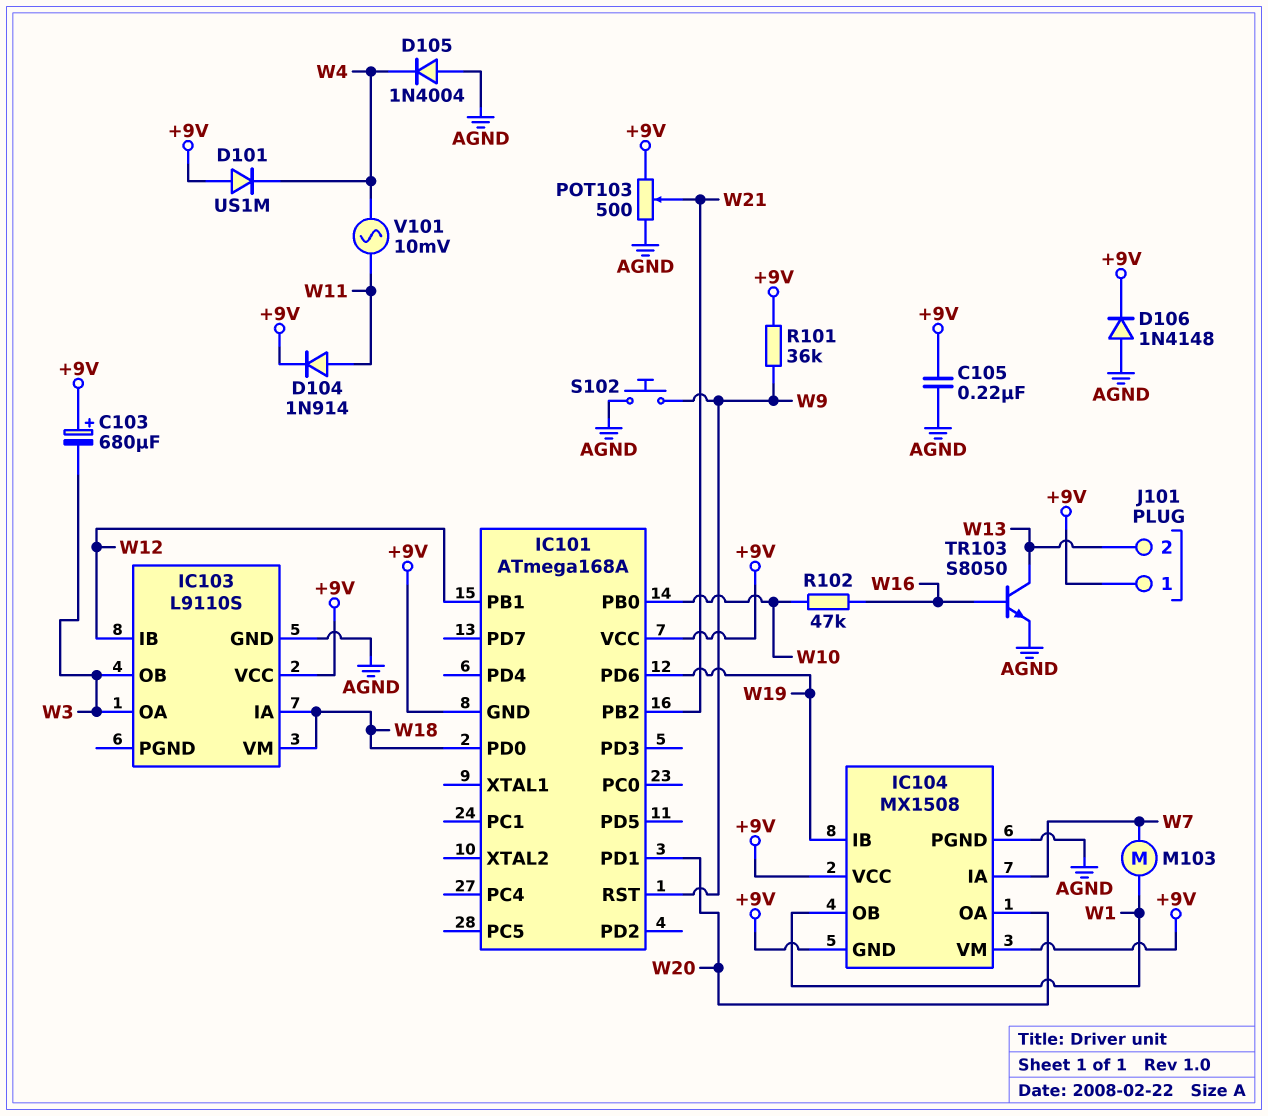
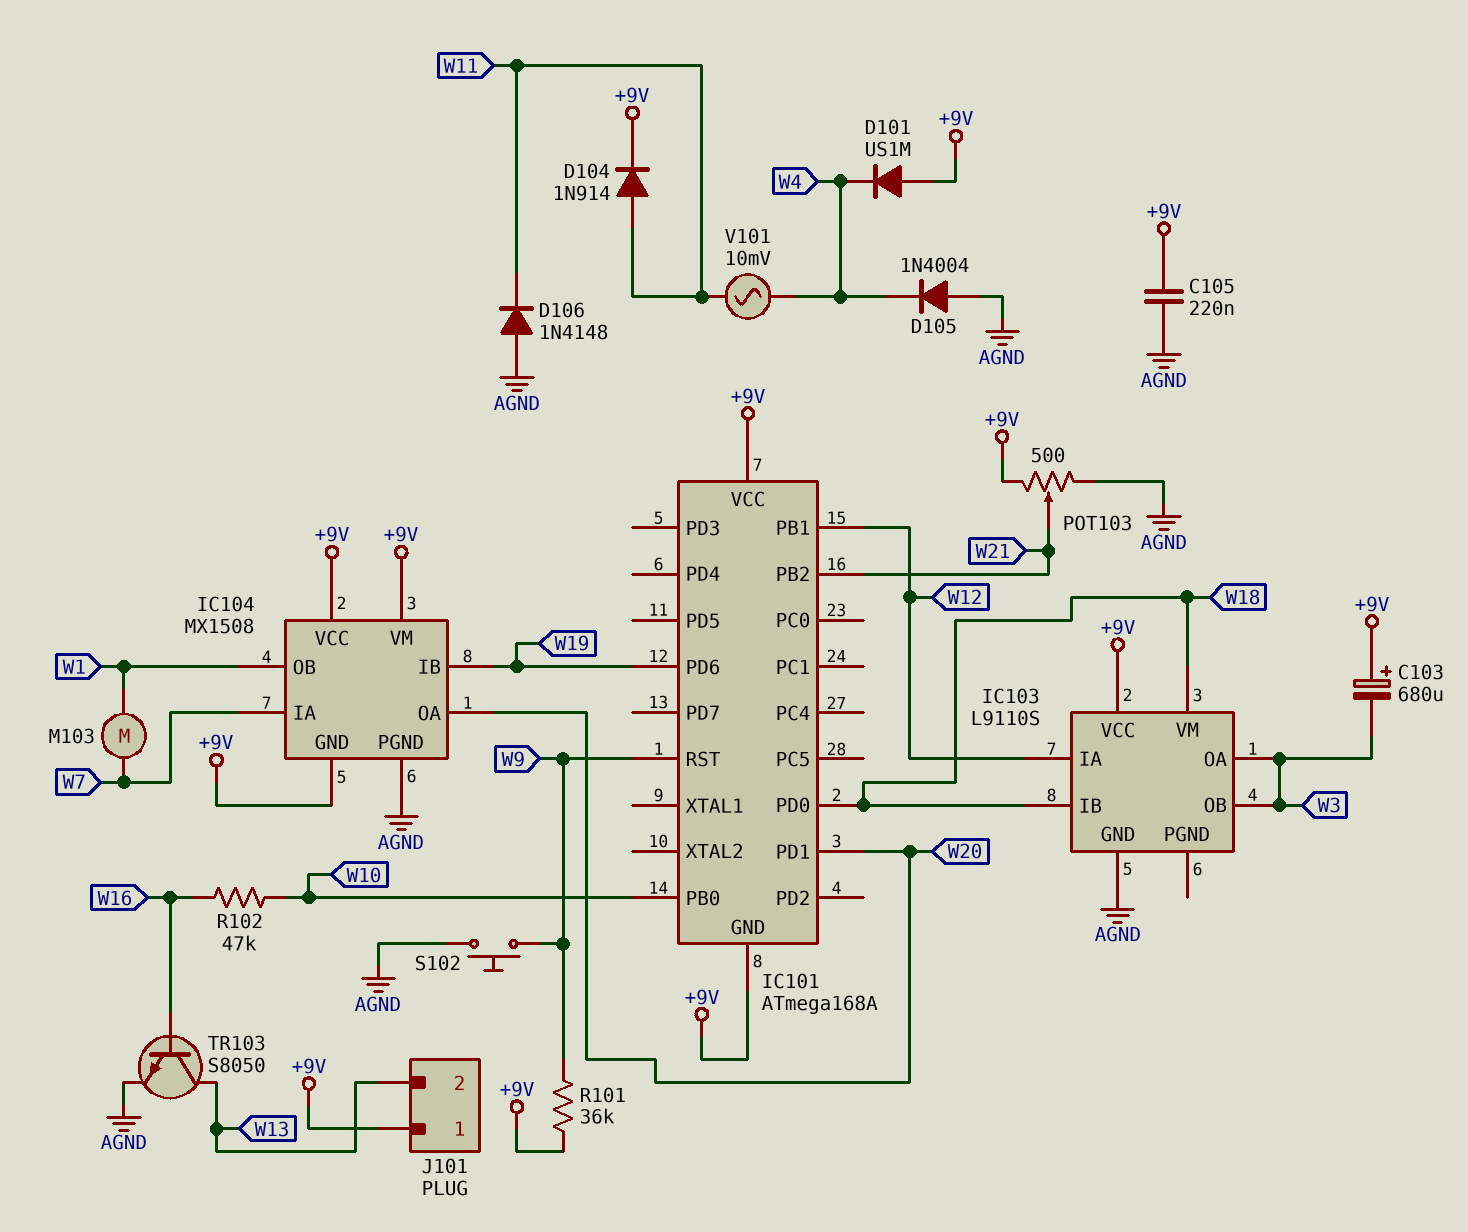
D106: diode 1N4148 (A AGND, K +9V) -> diode 1N4148 (A AGND, K W11)
IC103 pin IA: W18 -> W12
IC103 pin IB: W12 -> W18

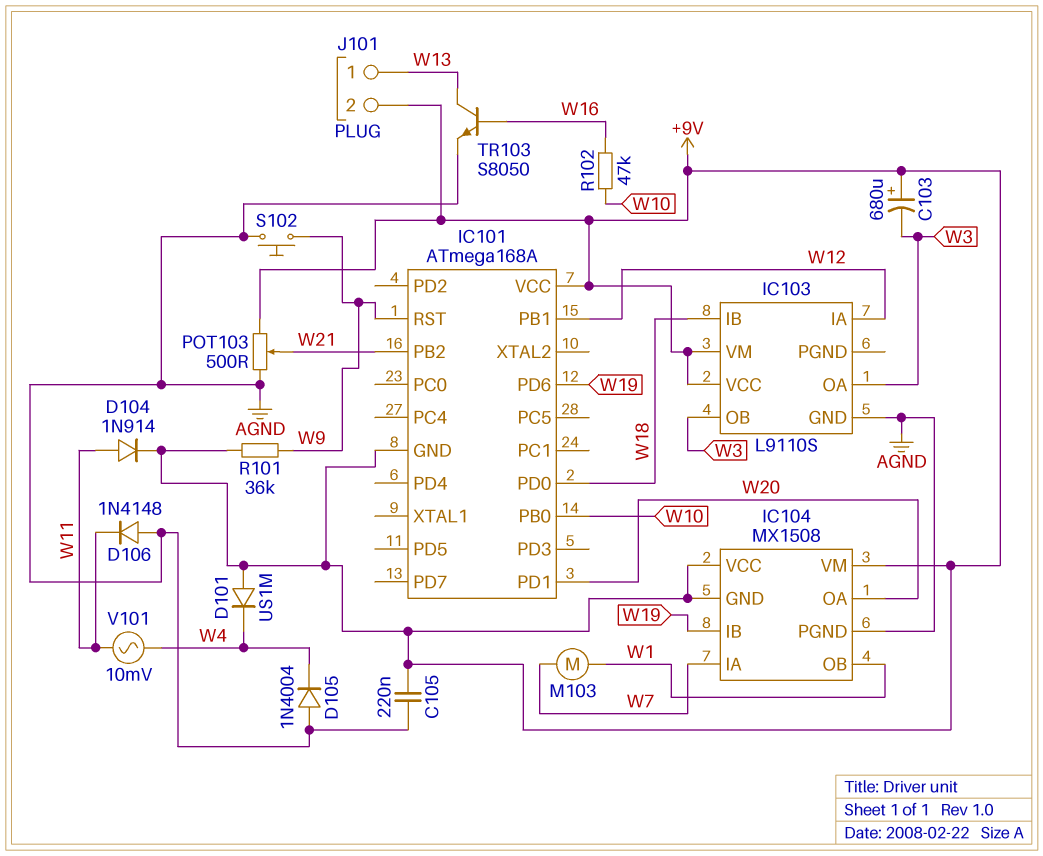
IC103 pin VM: W18 -> +9V
J101 pin 1: +9V -> W13
J101 pin 2: W13 -> +9V

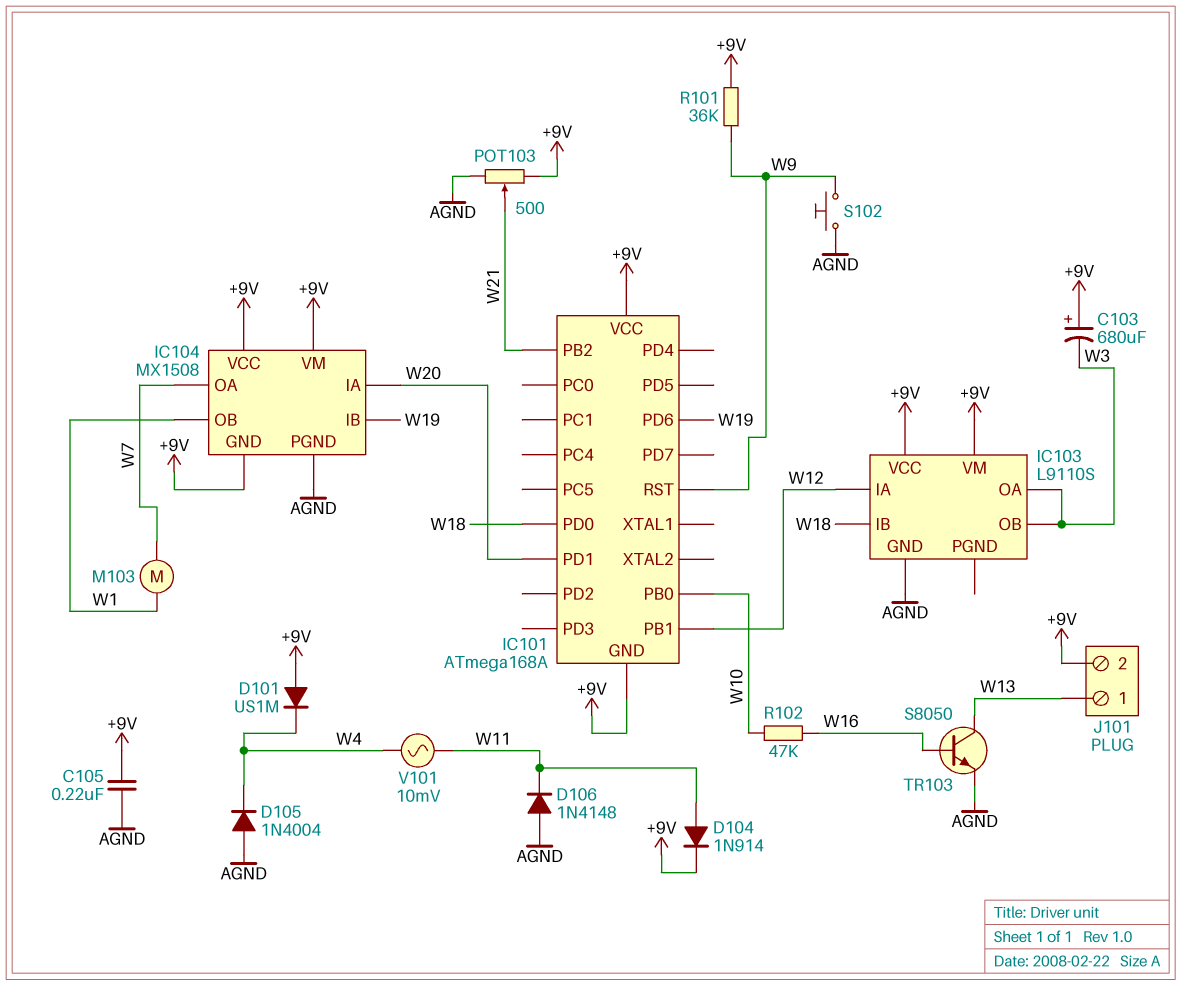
IC104 pin IA: W7 -> W20
IC104 pin OA: W20 -> W7

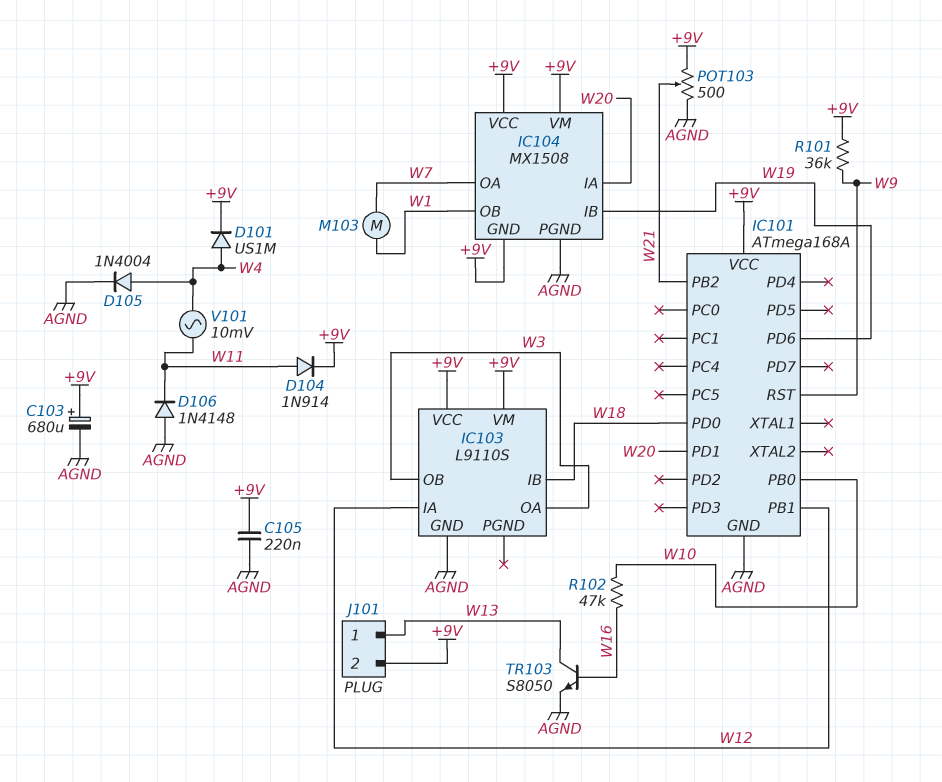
C103: 680uF (plus +9V, minus W3) -> 680uF (plus +9V, minus AGND)
D101: diode US1M (A +9V, K W4) -> diode US1M (A W4, K +9V)
D105: diode 1N4004 (A AGND, K W4) -> diode 1N4004 (A W4, K AGND)
IC101 pin GND: +9V -> AGND
S102: button (AGND, W9) -> none

